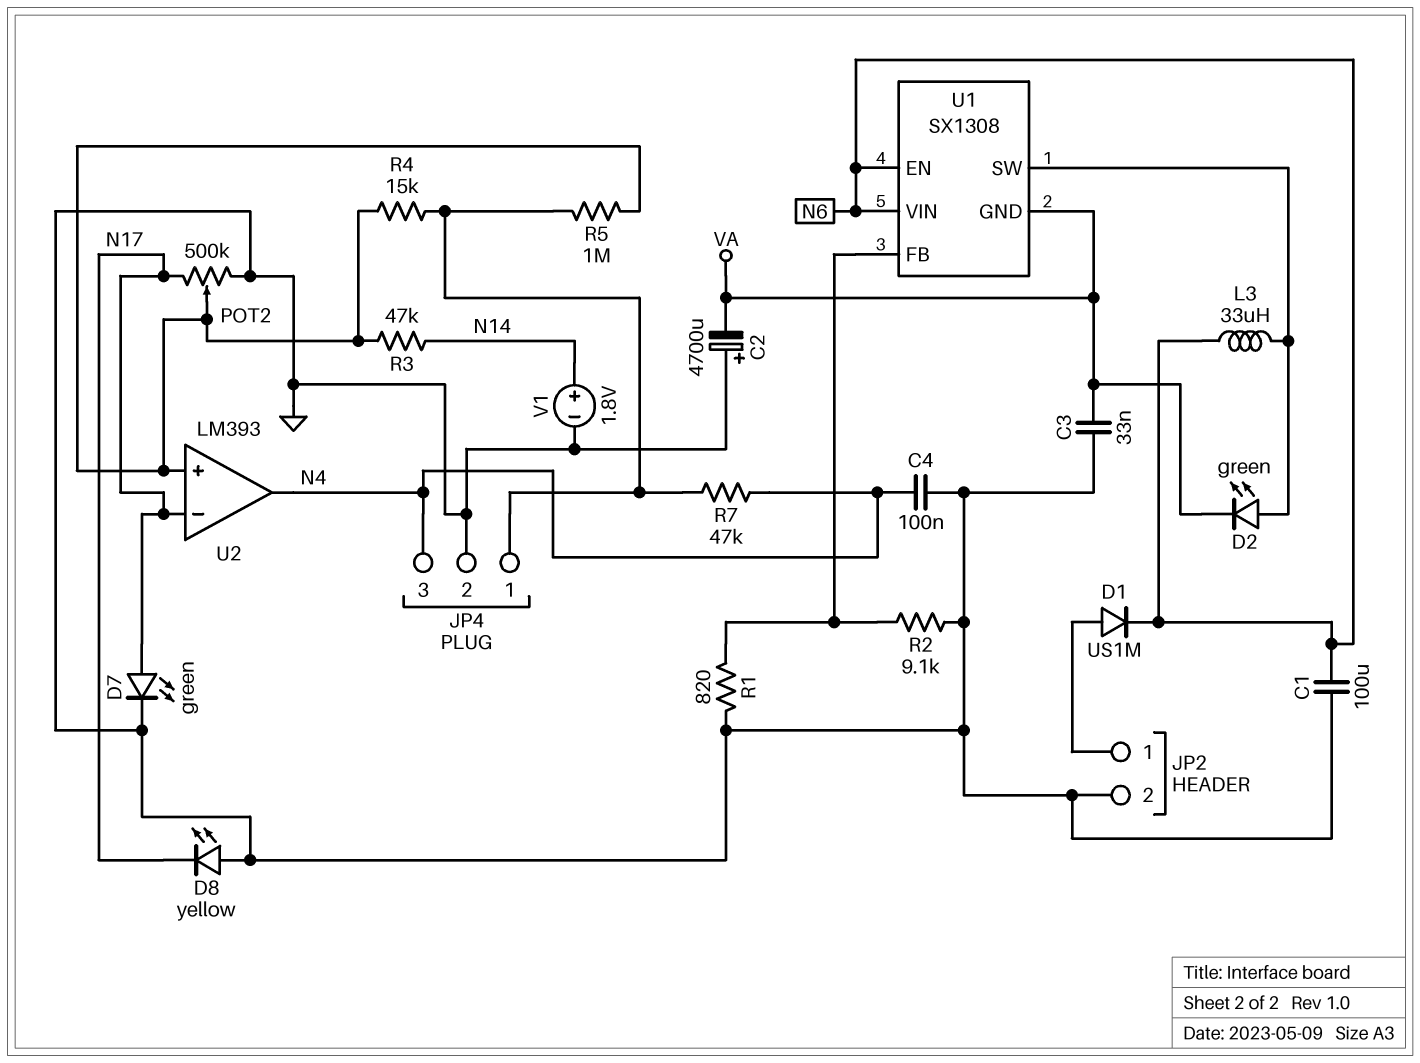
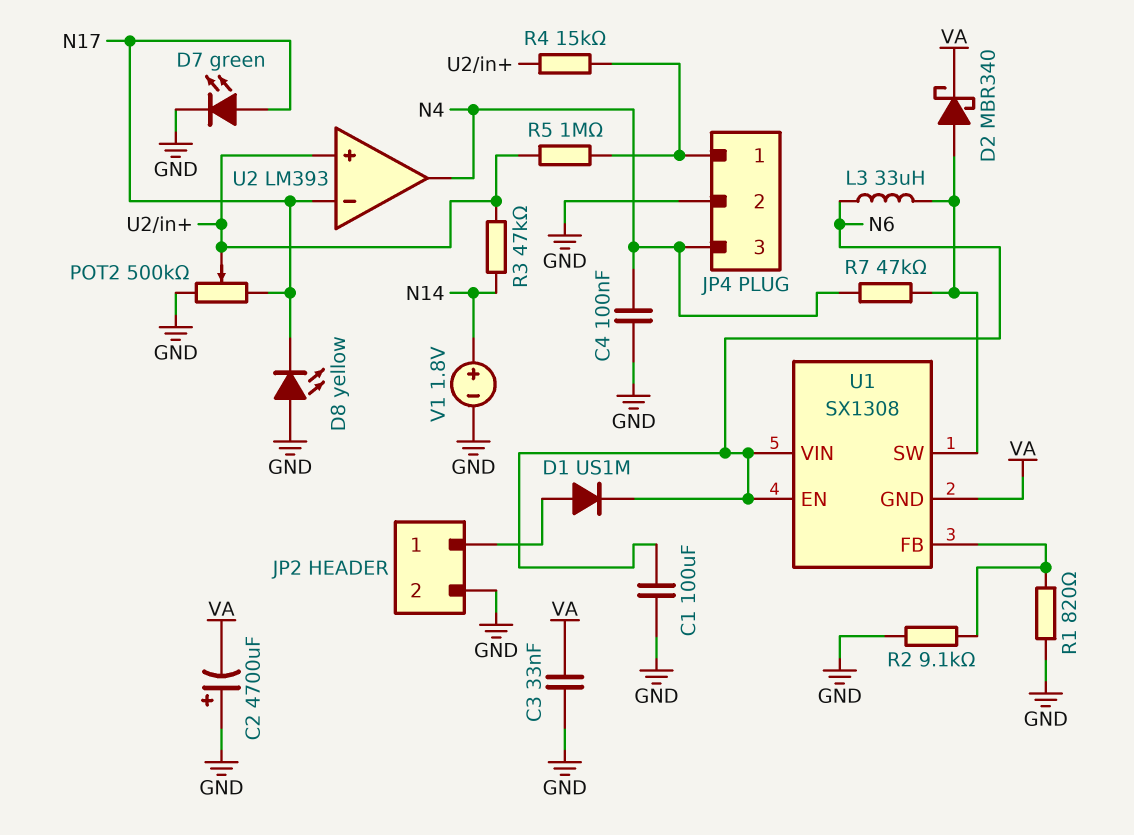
D2: LED green (A U1/SW, K VA) -> schottky MBR340 (A U1/SW, K VA)
R7: 47k (JP4/1, N4) -> 47k (N4, U1/SW)

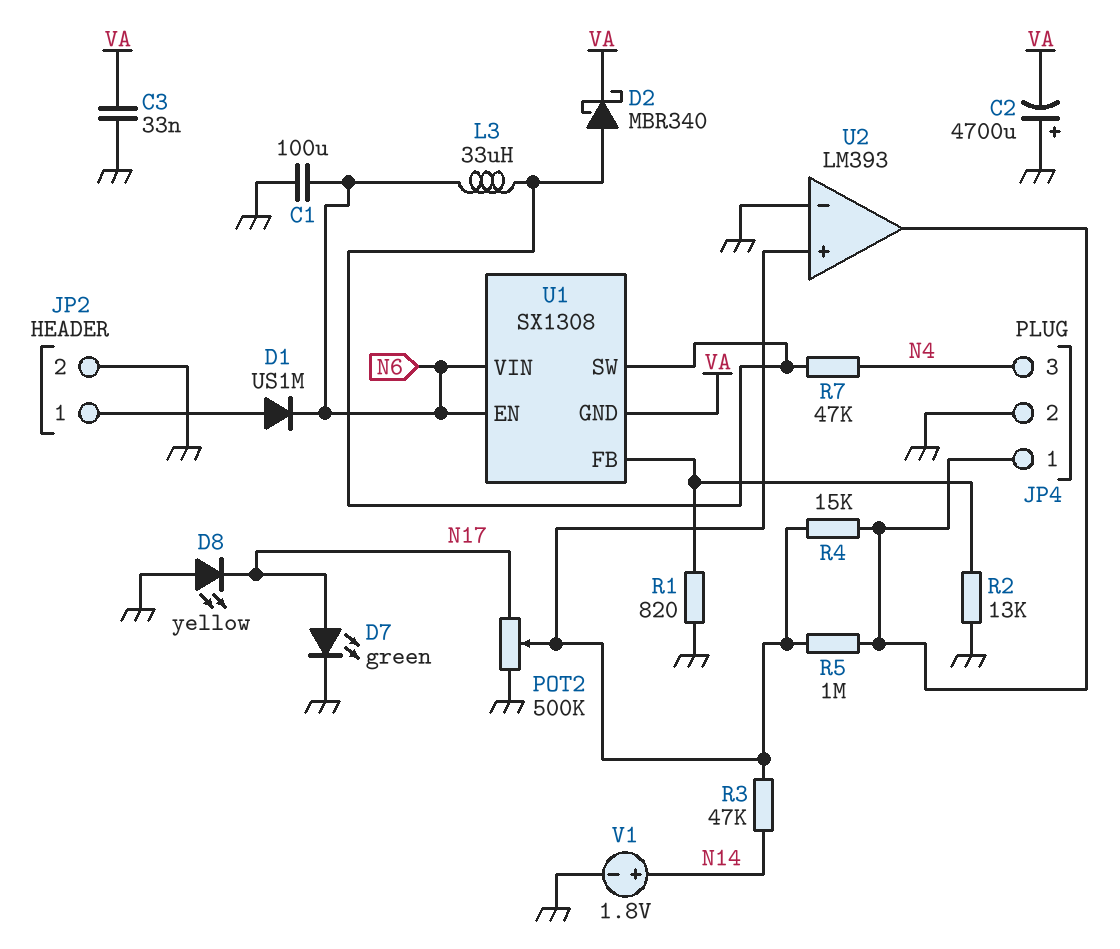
C4: 100nF (GND, N4) -> none
R2: 9.1k (GND, U1/FB) -> 13k (GND, U1/FB)
U2 pin in-: N17 -> GND
U2 pin out: N4 -> JP4/1

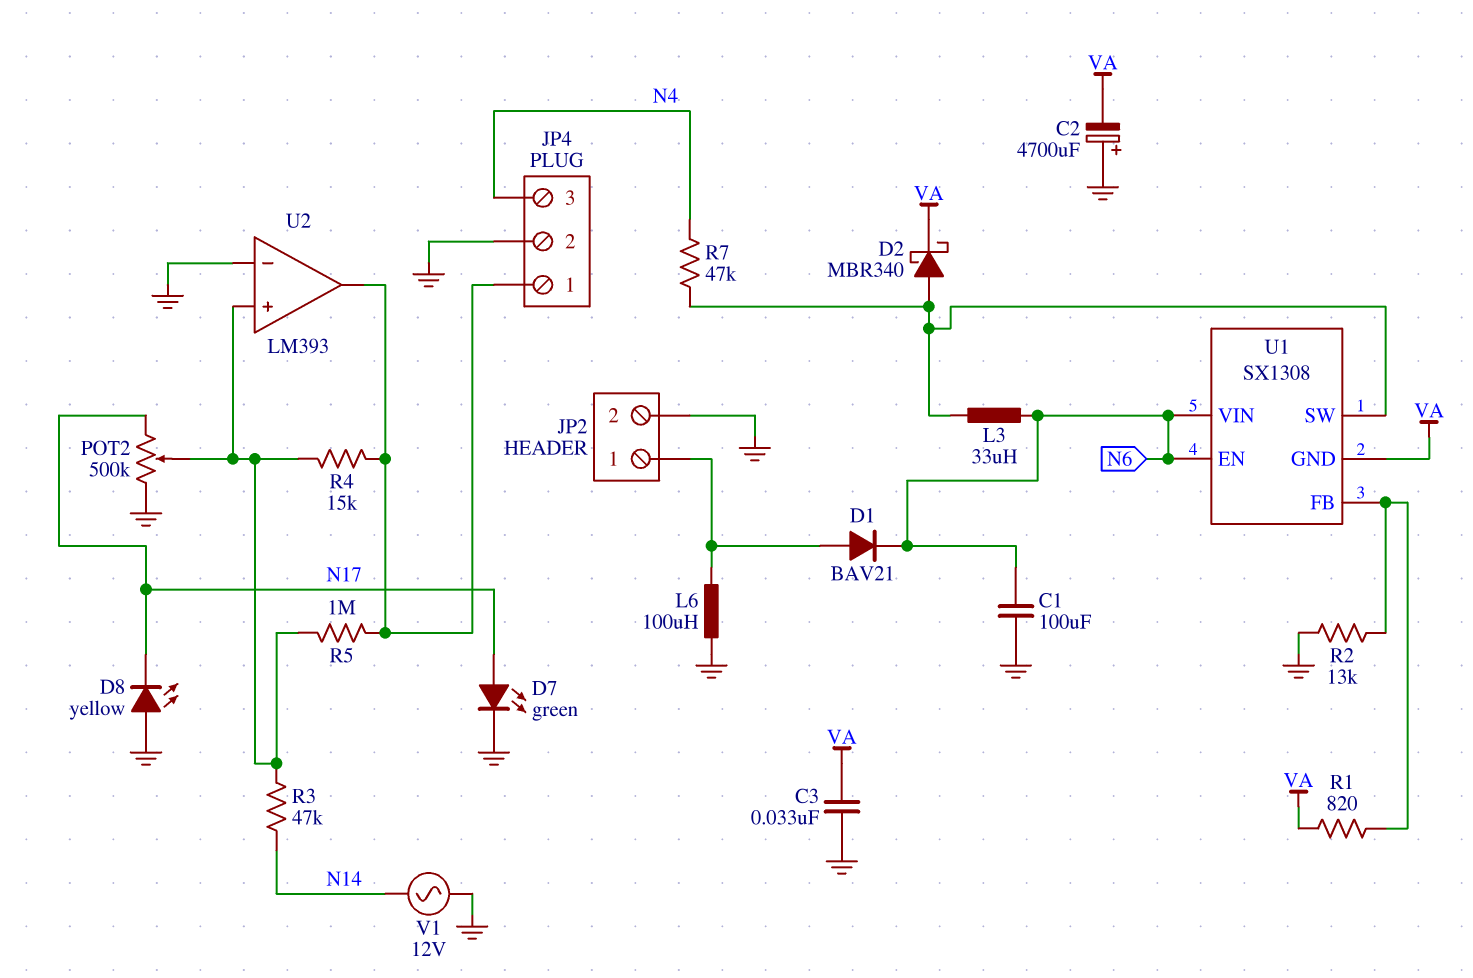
D1: diode US1M (A JP2/1, K N6) -> diode BAV21 (A JP2/1, K N6)
L6: none -> 100uH (GND, JP2/1)
R1: 820 (GND, U1/FB) -> 820 (U1/FB, VA)
V1: 1.8V (plus N14, minus GND) -> AC 12V (GND, N14)

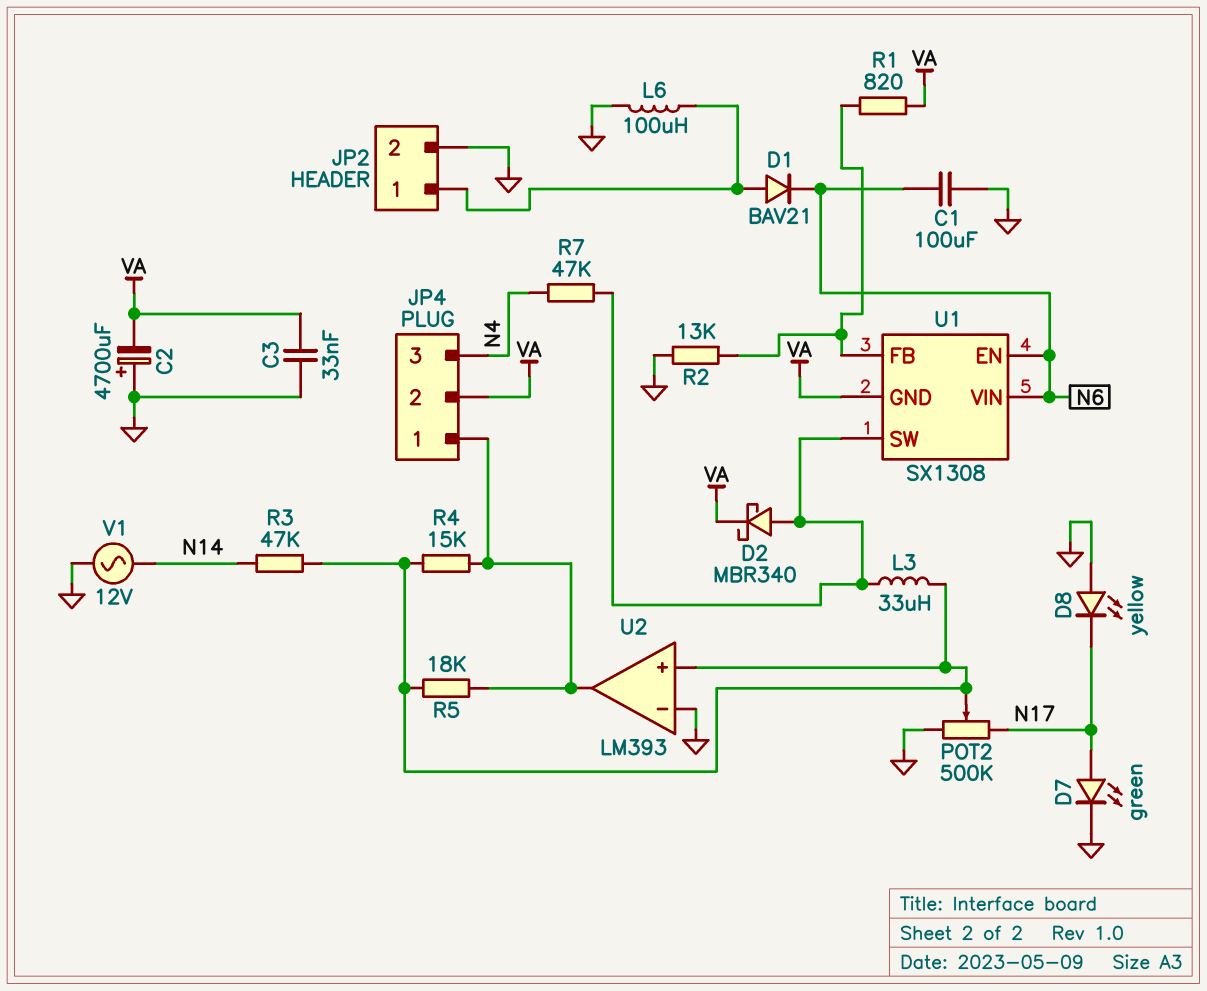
JP4 pin 2: GND -> VA
L3: 33uH (N6, U1/SW) -> 33uH (U1/SW, U2/in+)
R5: 1M (JP4/1, U2/in+) -> 18k (JP4/1, U2/in+)

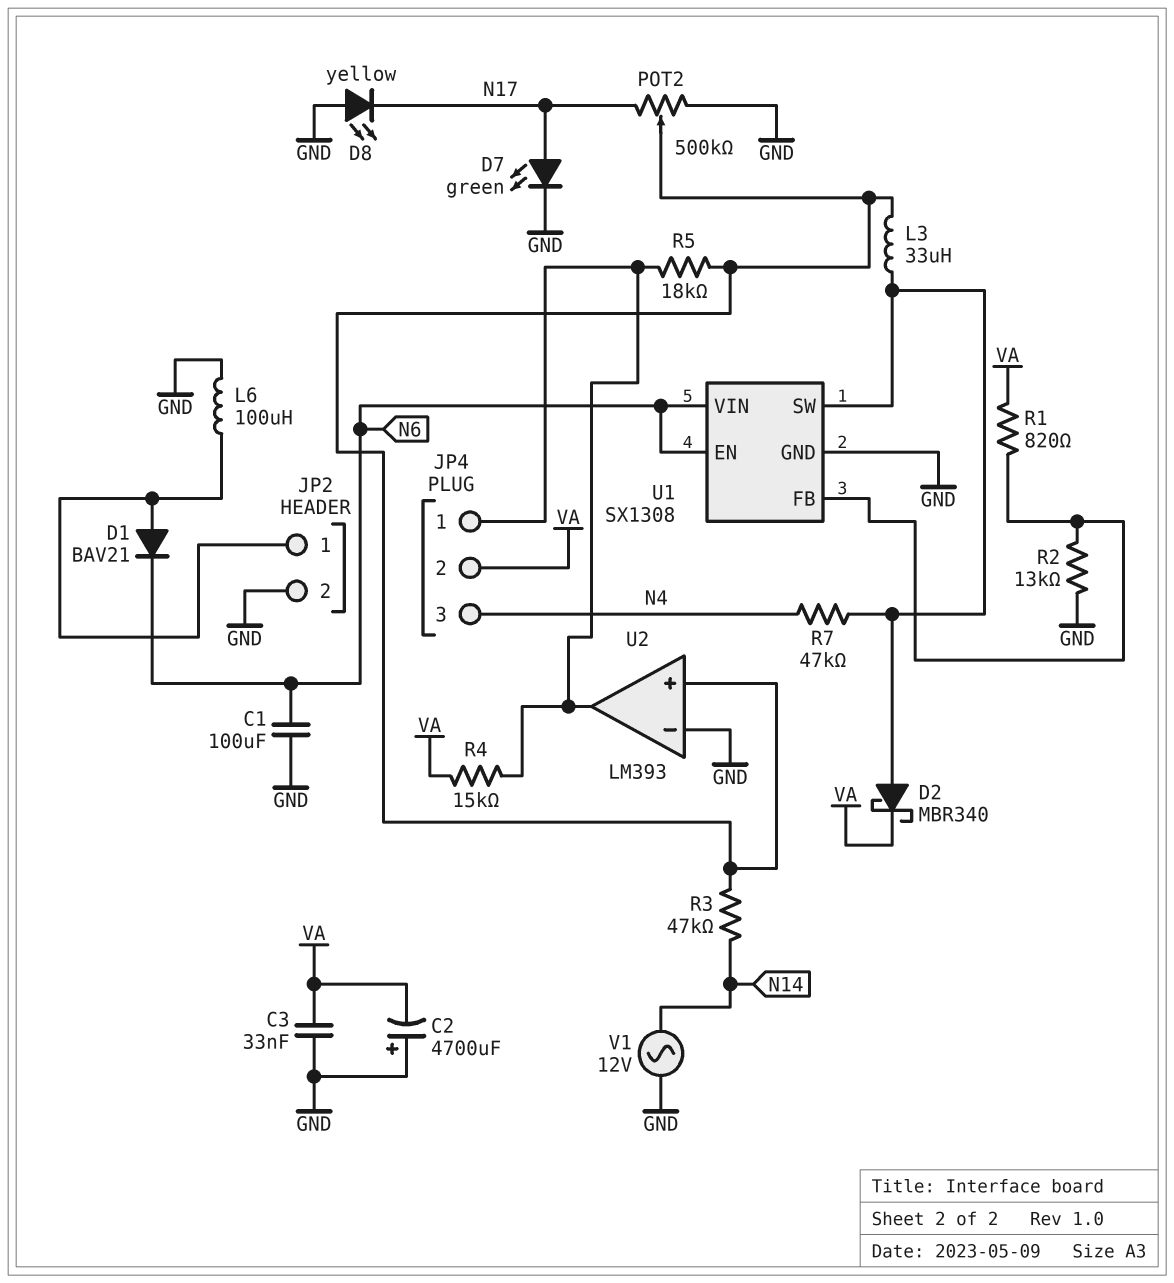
R4: 15k (JP4/1, U2/in+) -> 15k (JP4/1, VA)
U1 pin GND: VA -> GND

